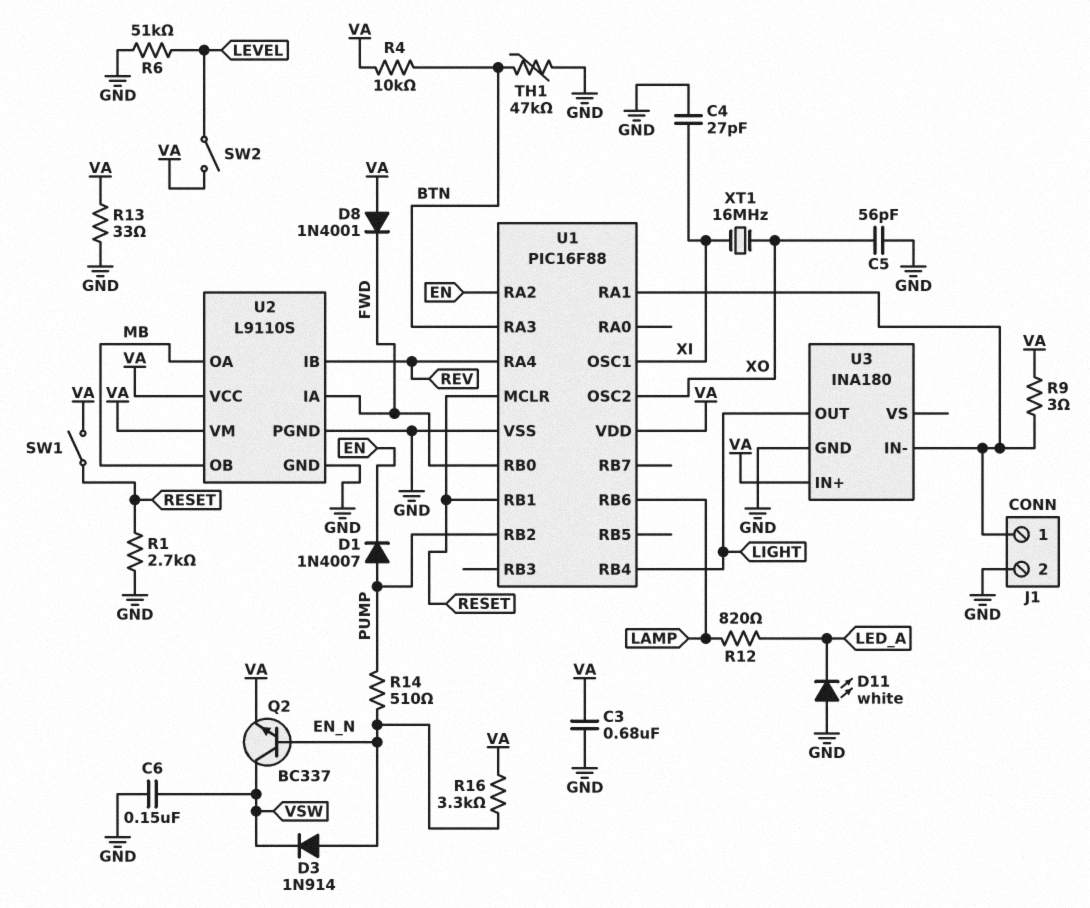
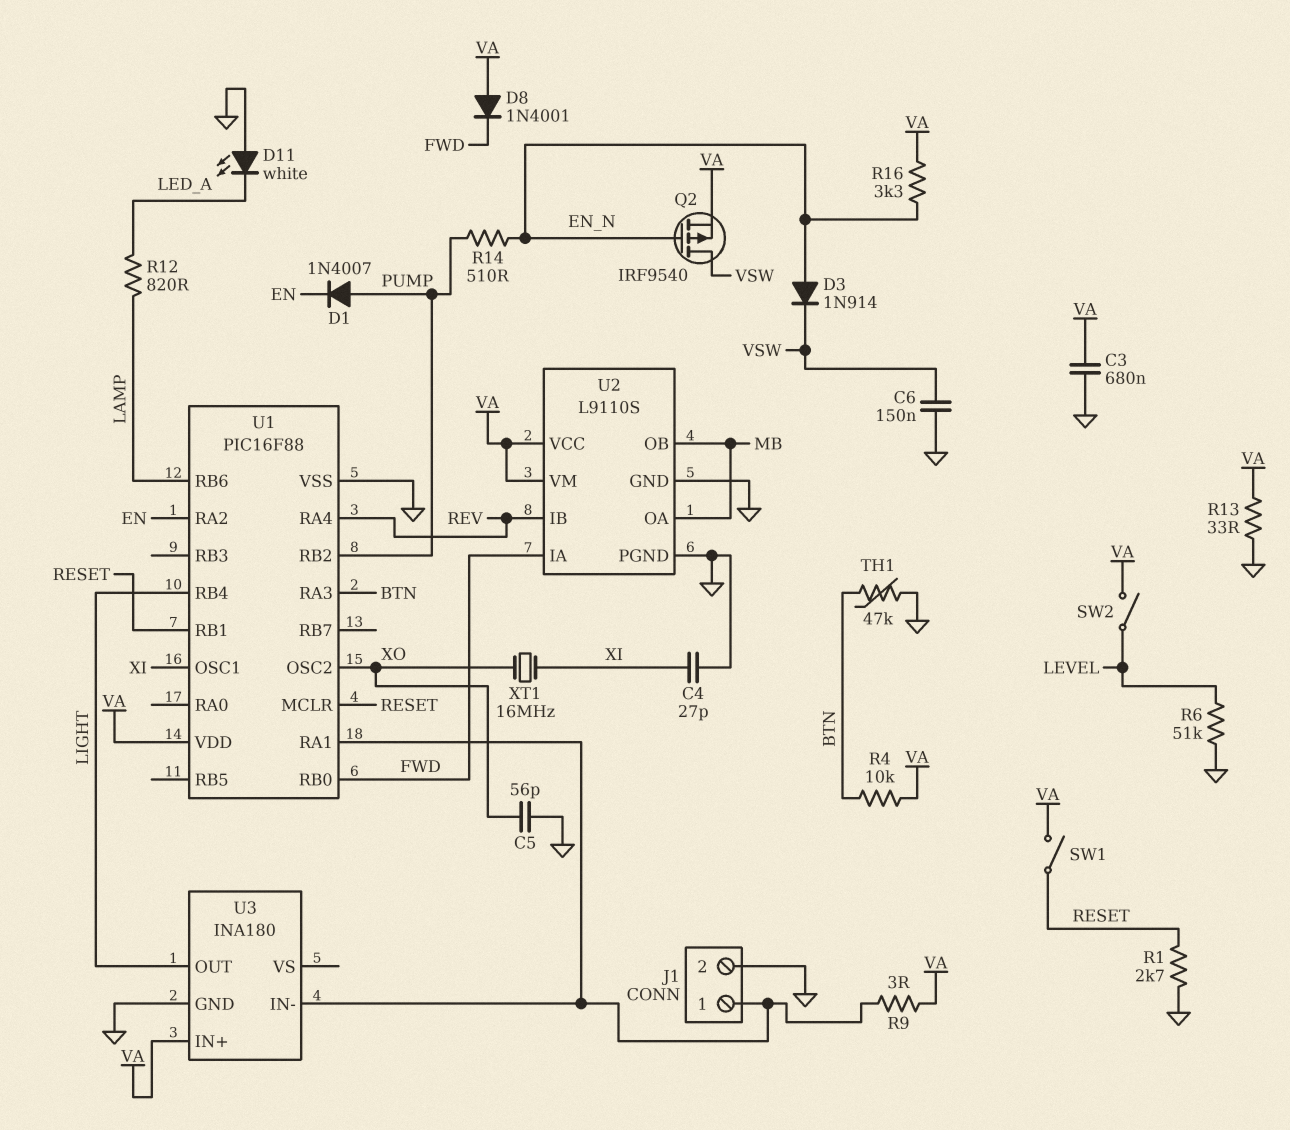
Q2: NPN BC337 (B EN_N, C VSW, E VA) -> PMOS IRF9540 (G EN_N, D VSW, S VA)

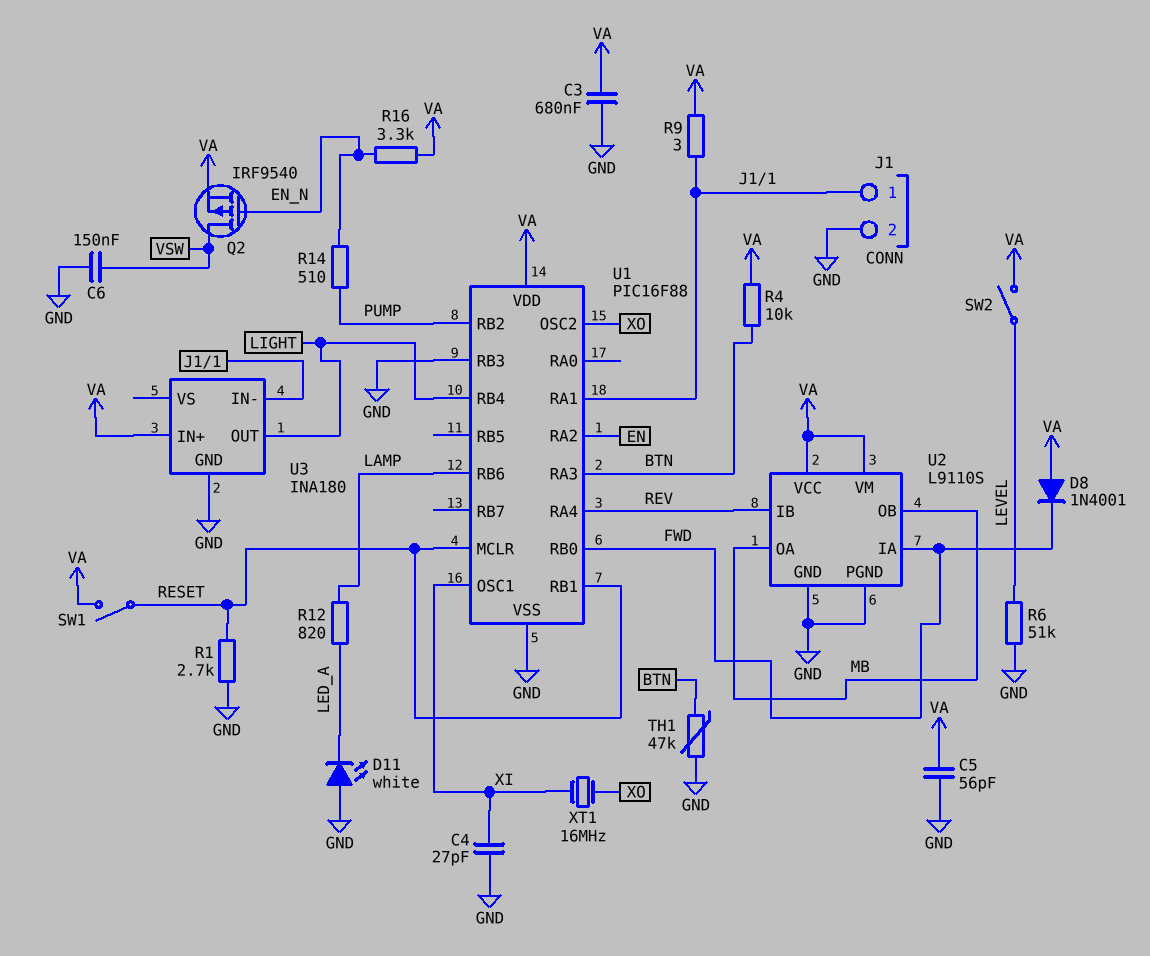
C5: 56pF (GND, XO) -> 56pF (GND, VA)
D1: diode 1N4007 (A PUMP, K EN) -> none
D3: diode 1N914 (A EN_N, K VSW) -> none
R13: 33 (GND, VA) -> none
U1 pin RB3: none -> GND

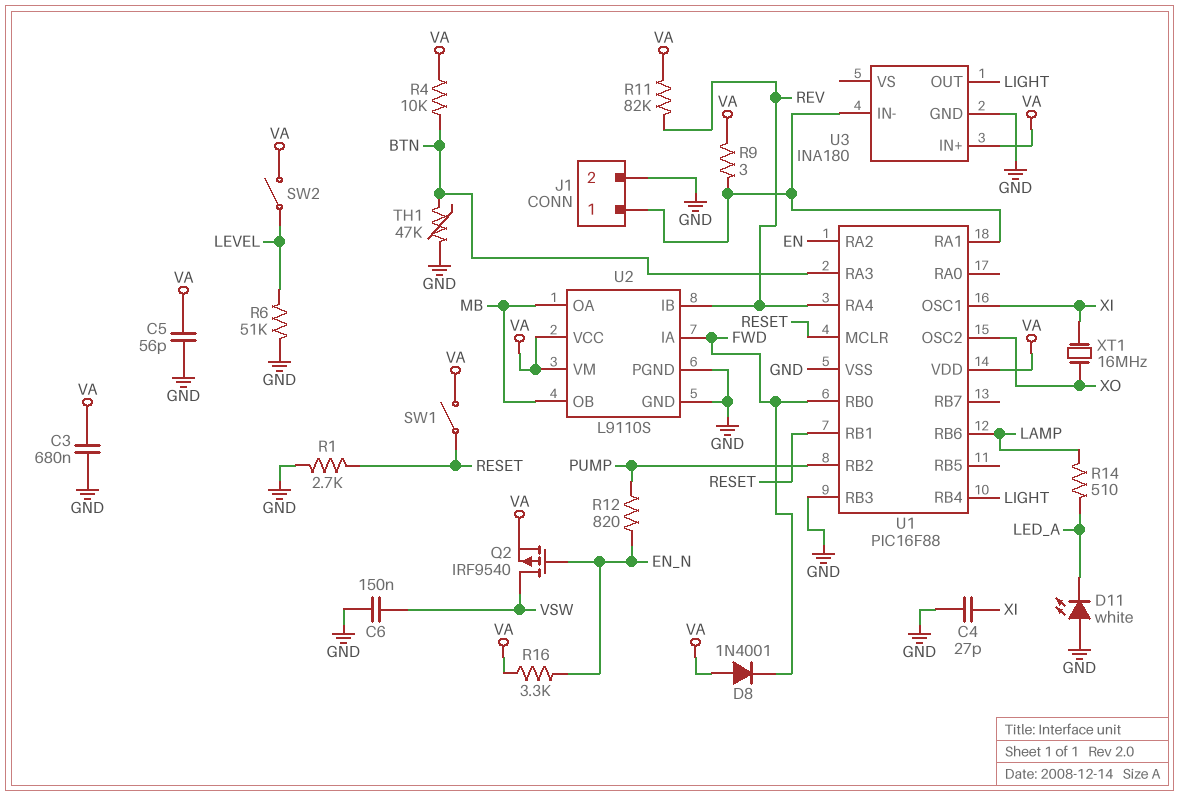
R11: none -> 82k (REV, VA)
R12: 820 (LAMP, LED_A) -> 820 (EN_N, PUMP)
R14: 510 (EN_N, PUMP) -> 510 (LAMP, LED_A)

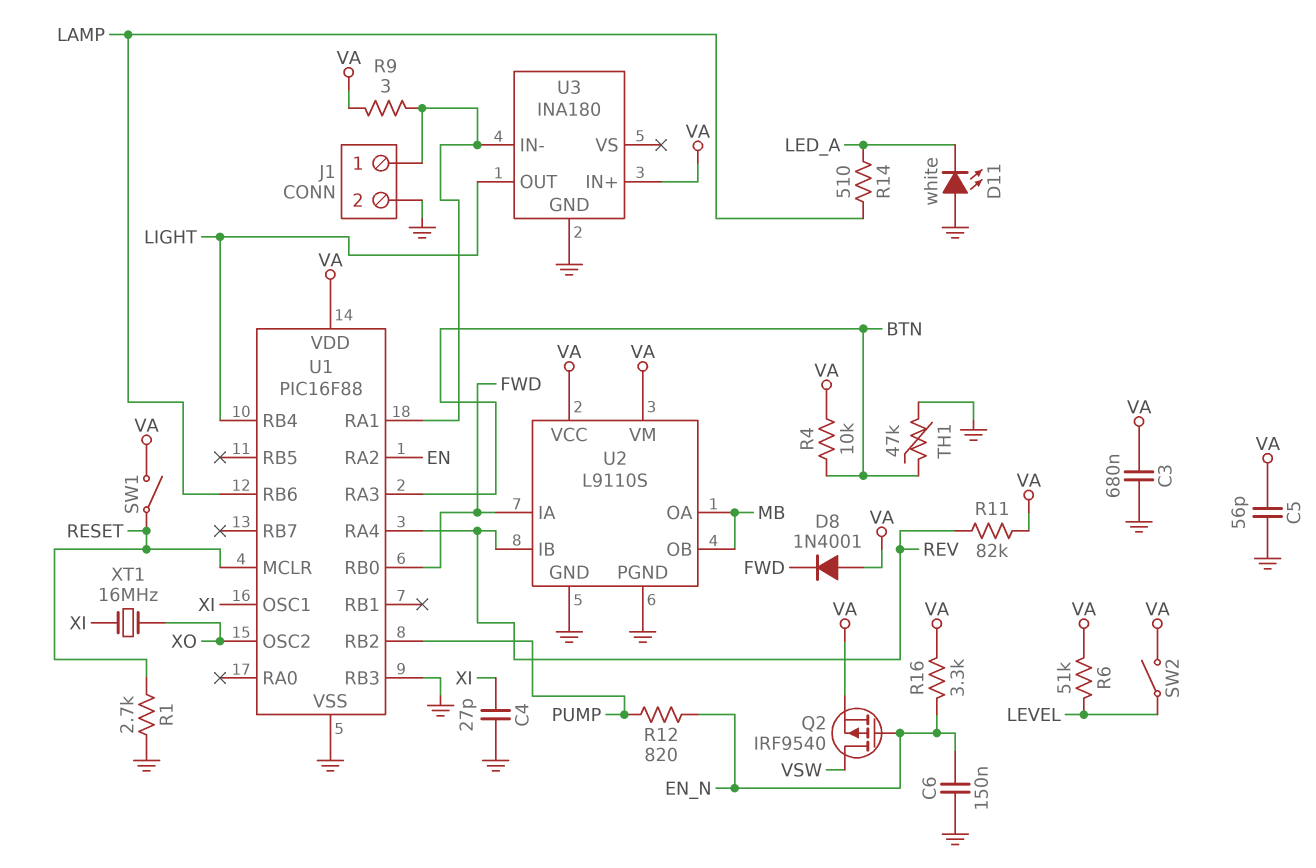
C6: 150nF (GND, VSW) -> 150nF (EN_N, GND)
R6: 51k (GND, LEVEL) -> 51k (LEVEL, VA)
U1 pin RB1: RESET -> none

